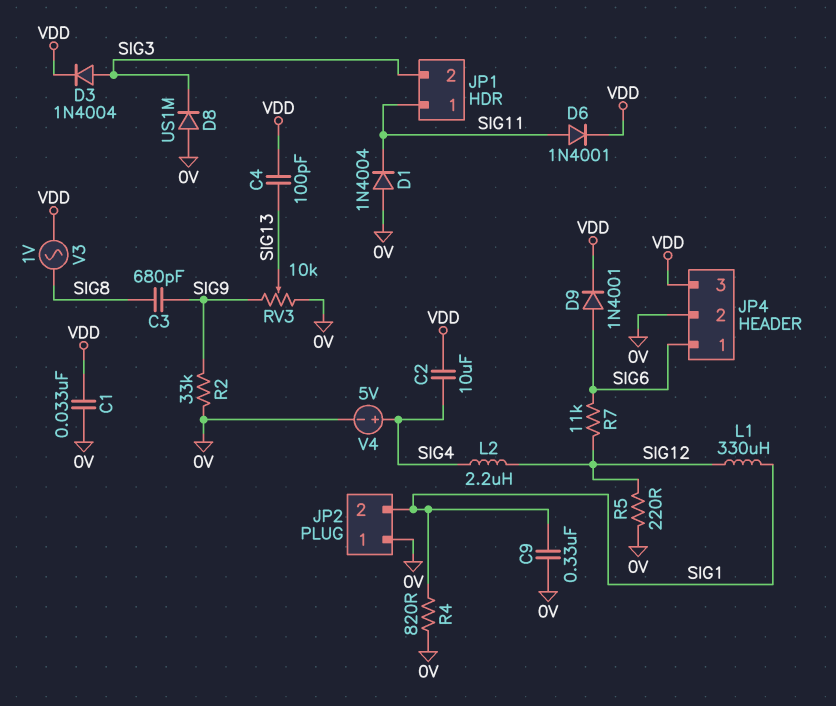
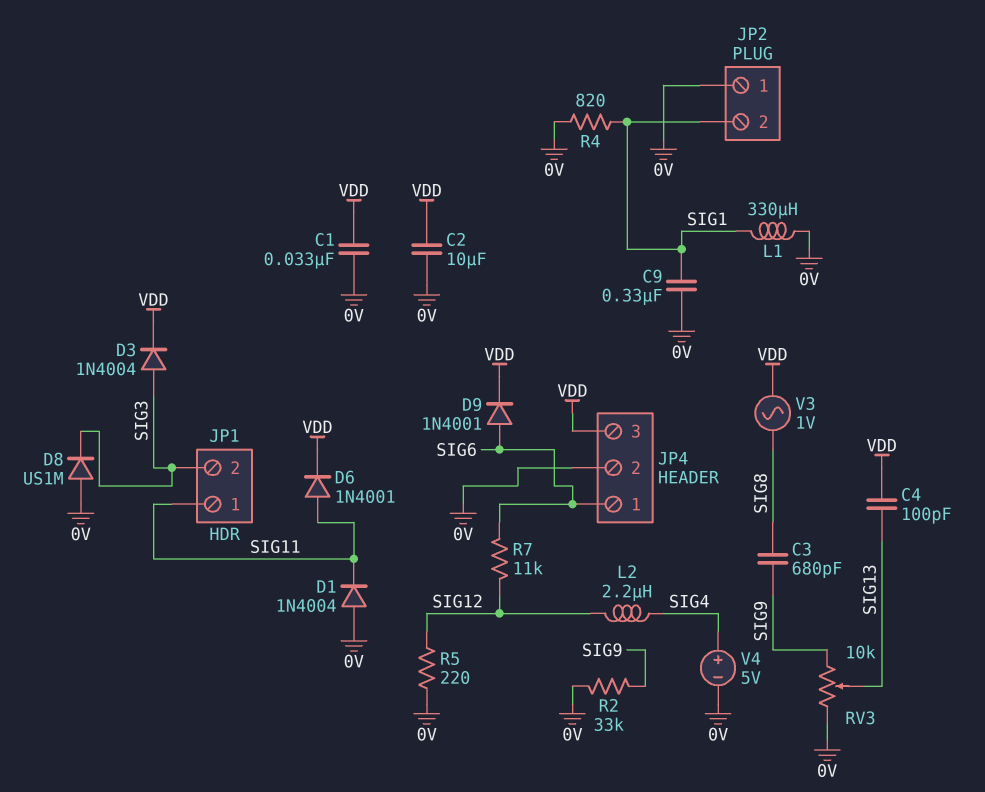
C2: 10uF (SIG4, VDD) -> 10uF (0V, VDD)
L1: 330uH (SIG1, SIG12) -> 330uH (0V, SIG1)

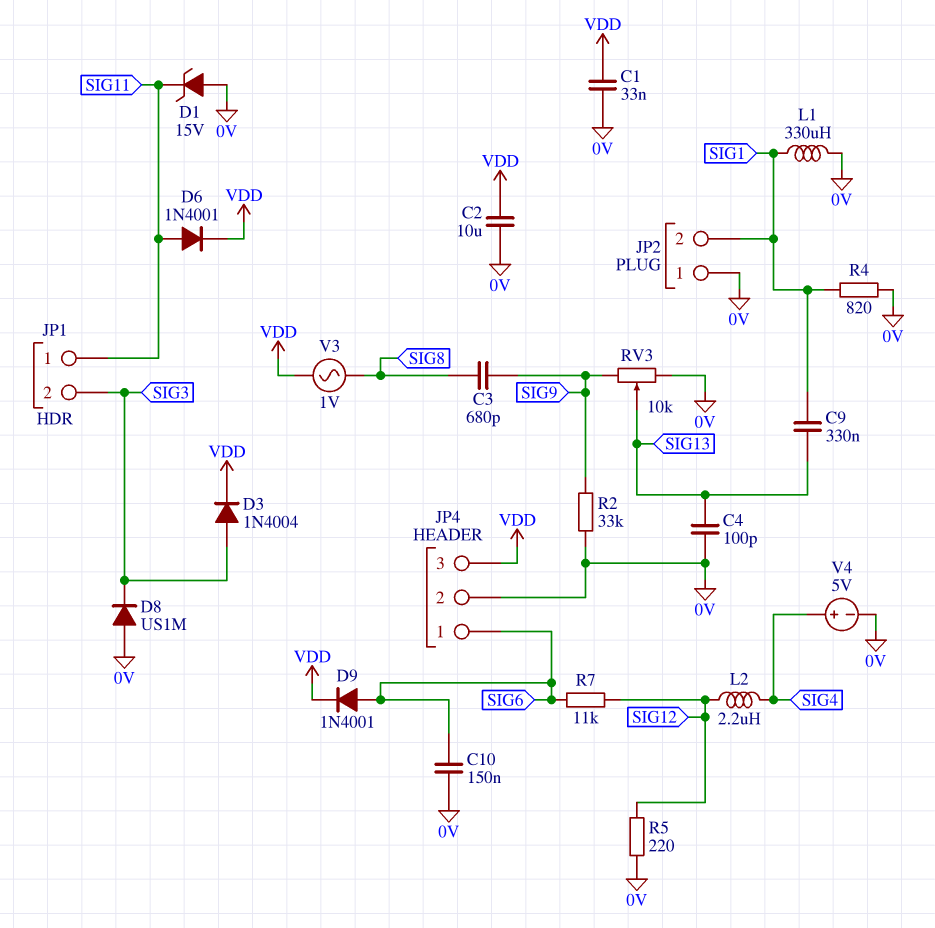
C4: 100pF (SIG13, VDD) -> 100pF (0V, SIG13)
C9: 330nF (0V, SIG1) -> 330nF (SIG1, SIG13)
C10: none -> 150nF (0V, SIG6)
D1: diode 1N4004 (A 0V, K SIG11) -> zener 15V (A 0V, K SIG11)

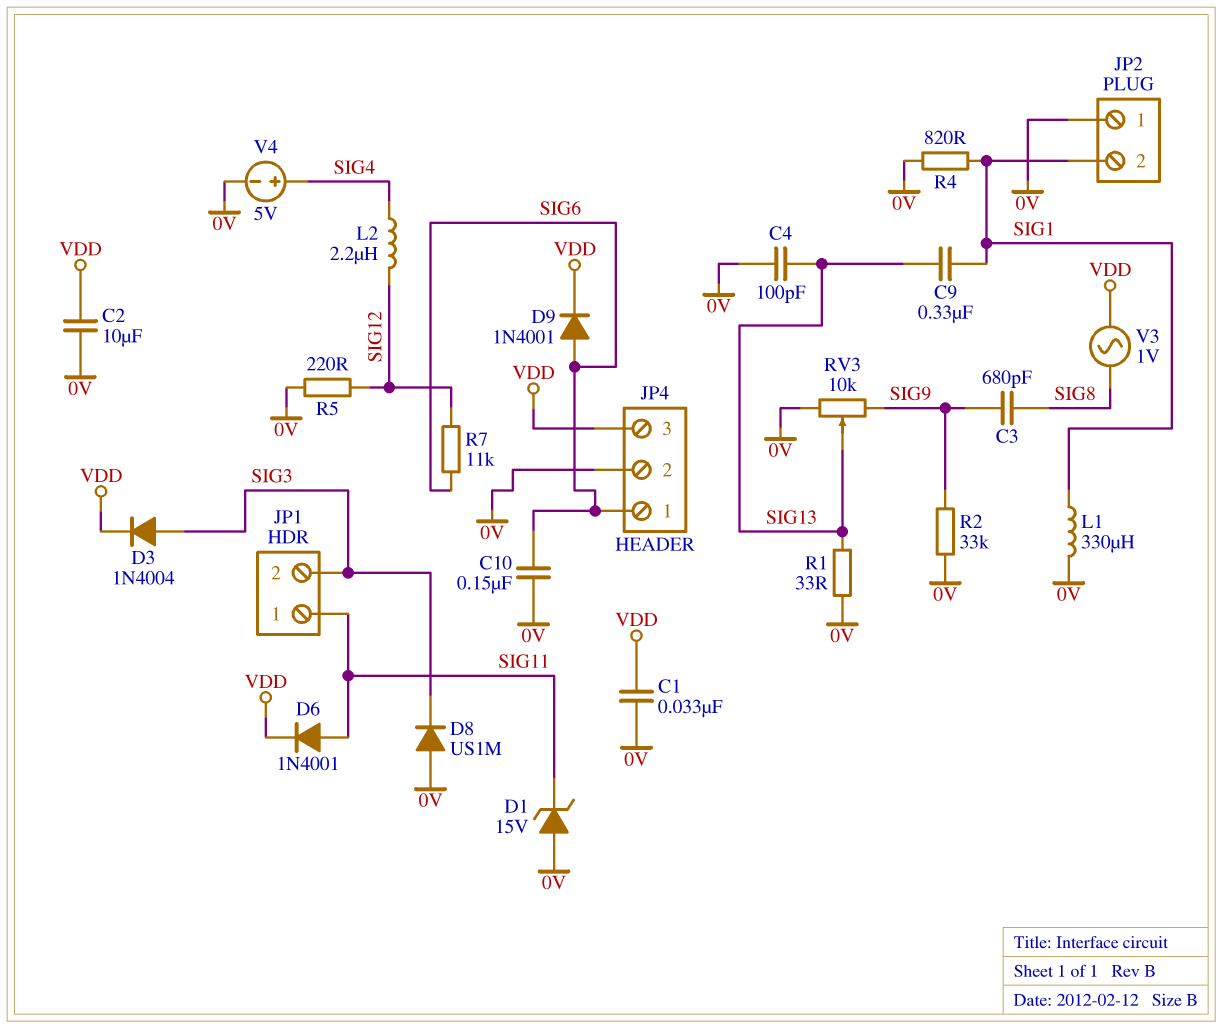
R1: none -> 33 (0V, SIG13)

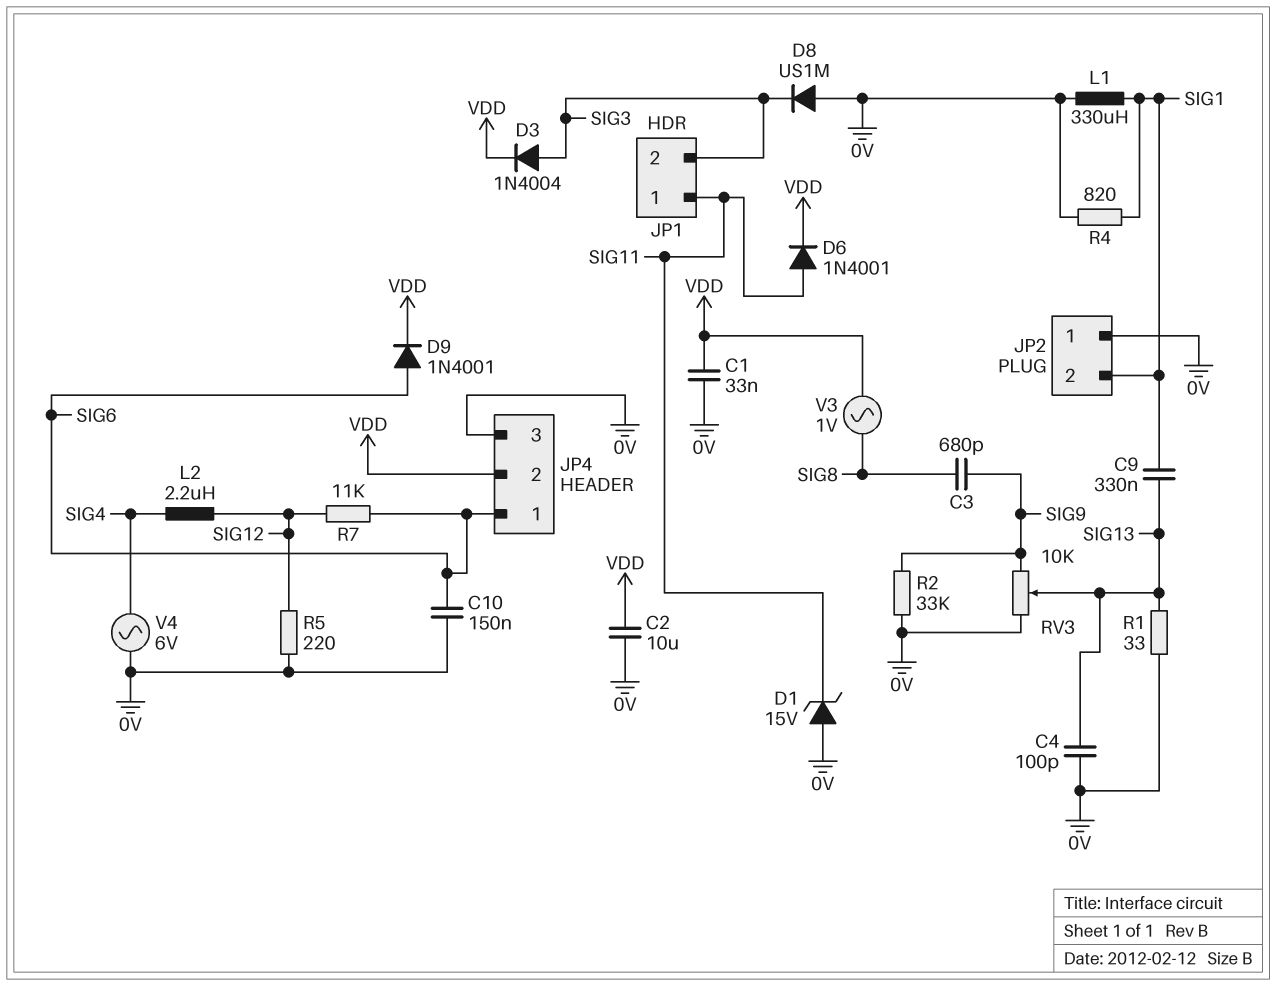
JP4 pin 2: 0V -> VDD
JP4 pin 3: VDD -> 0V
V4: 5V (plus SIG4, minus 0V) -> AC 6V (0V, SIG4)

